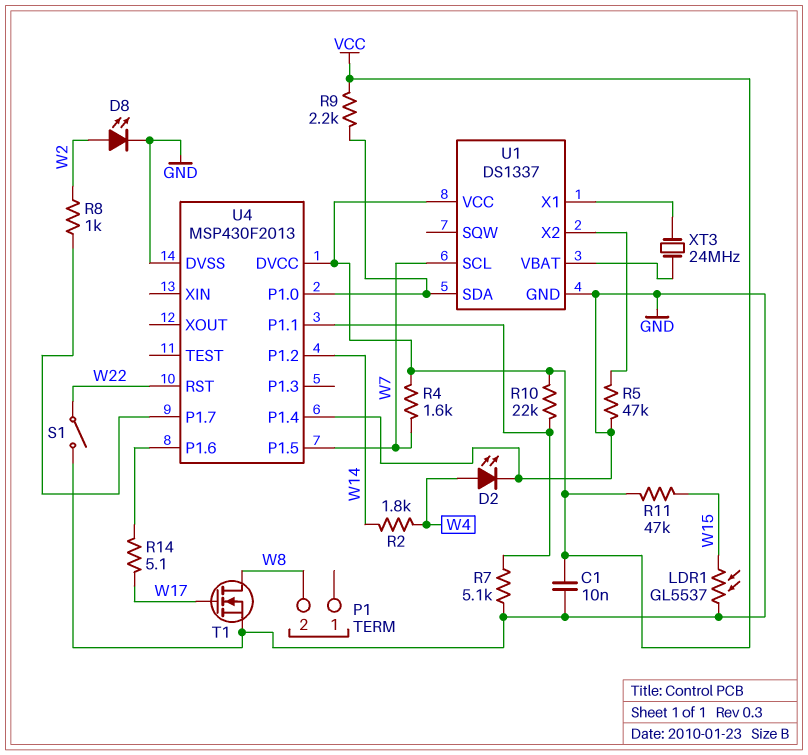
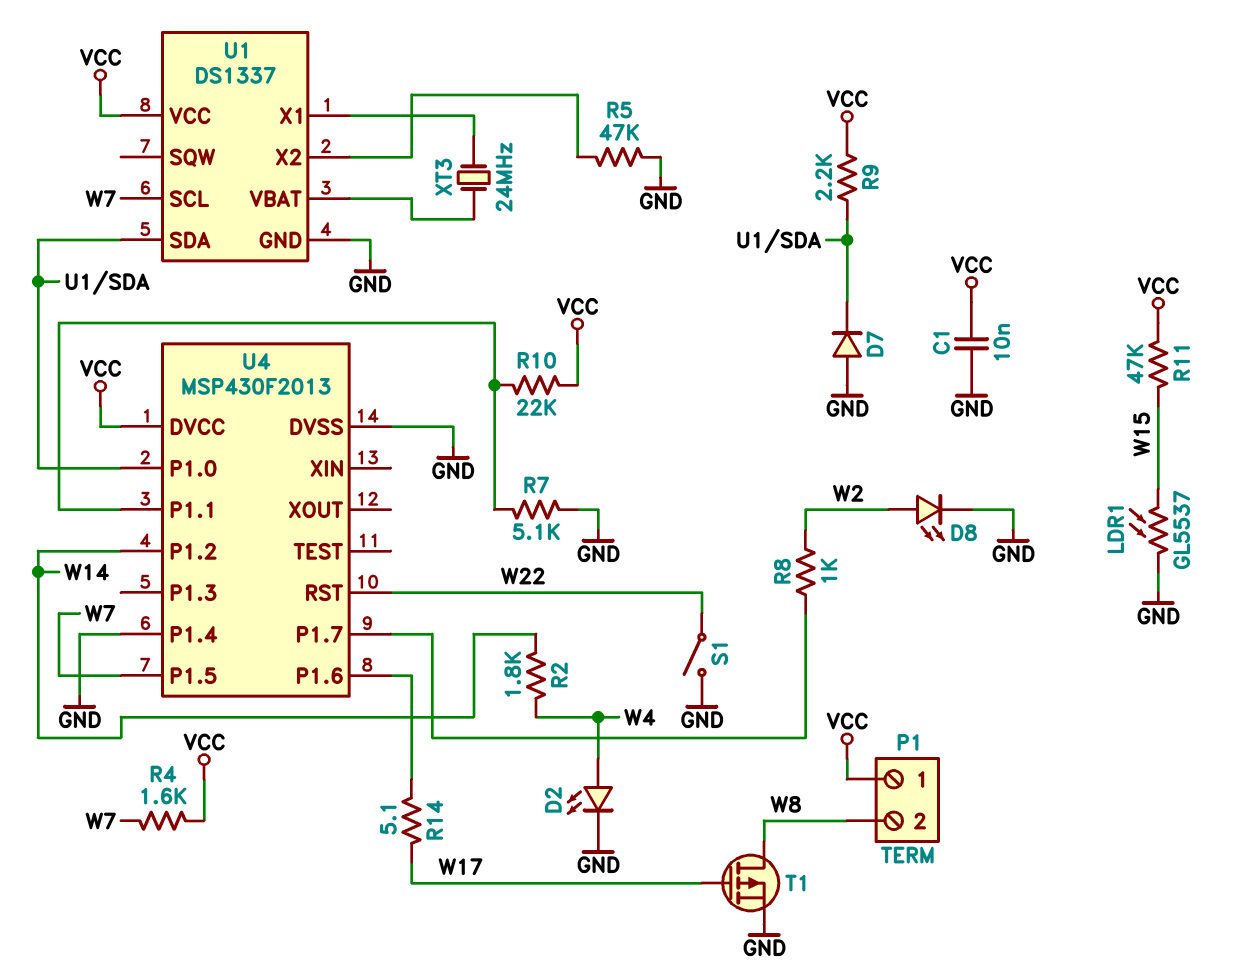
D7: none -> diode (A GND, K U1/SDA)
P1 pin 1: none -> VCC
T1: NMOS (G W17, D W8, S GND) -> PMOS (G W17, D W8, S GND)

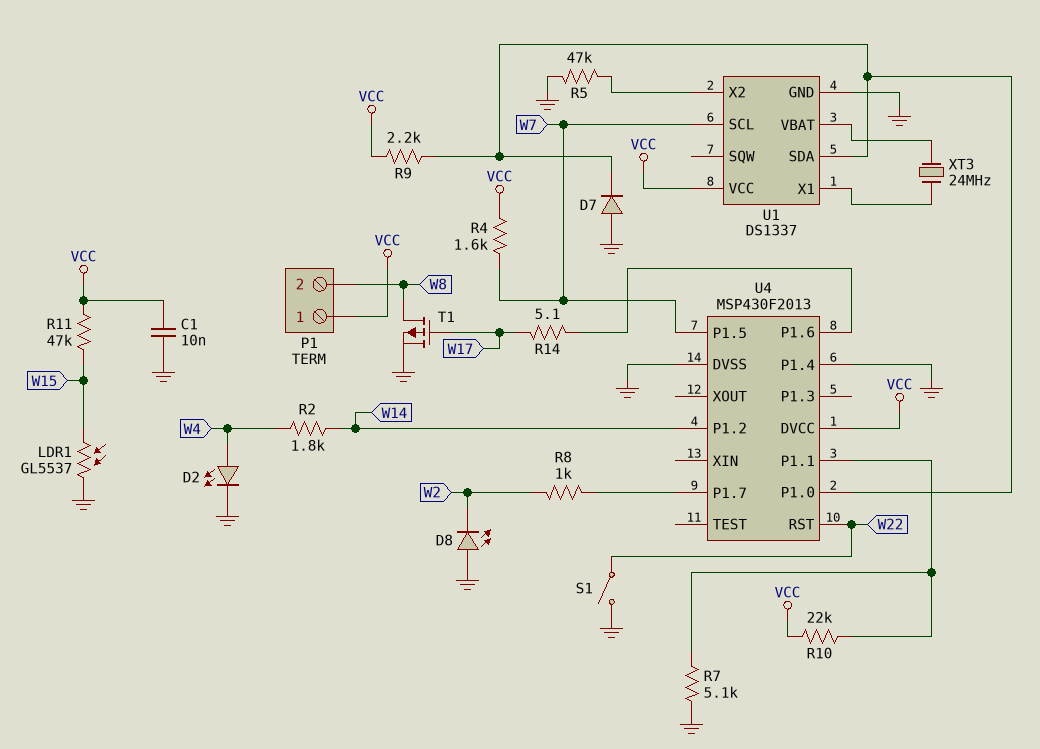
D8: LED (A W2, K GND) -> LED (A GND, K W2)

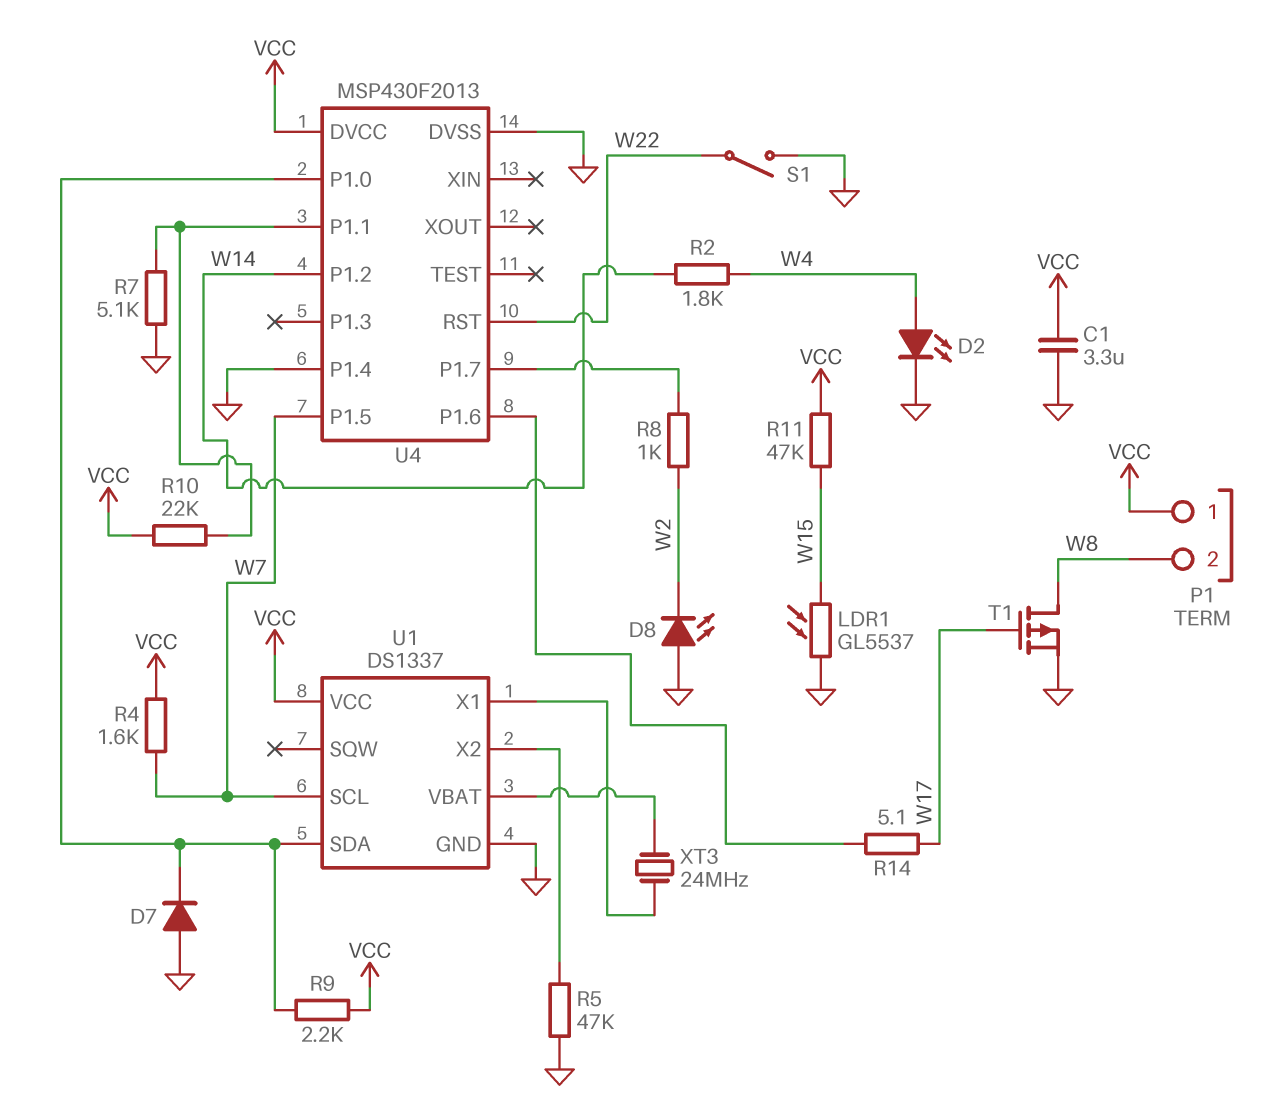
C1: 10nF (GND, VCC) -> 3.3uF (GND, VCC)

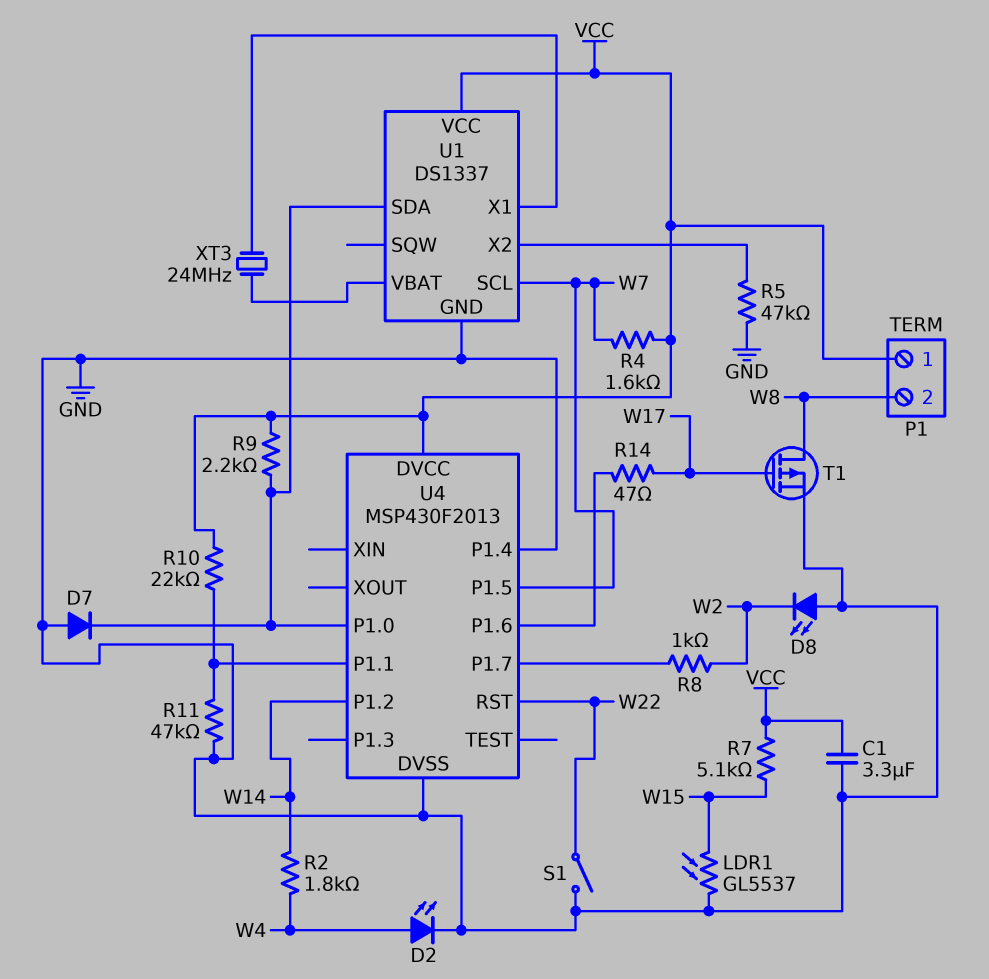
R7: 5.1k (GND, U4/P1.1) -> 5.1k (VCC, W15)
R11: 47k (VCC, W15) -> 47k (GND, U4/P1.1)
R14: 5.1 (U4/P1.6, W17) -> 47 (U4/P1.6, W17)

